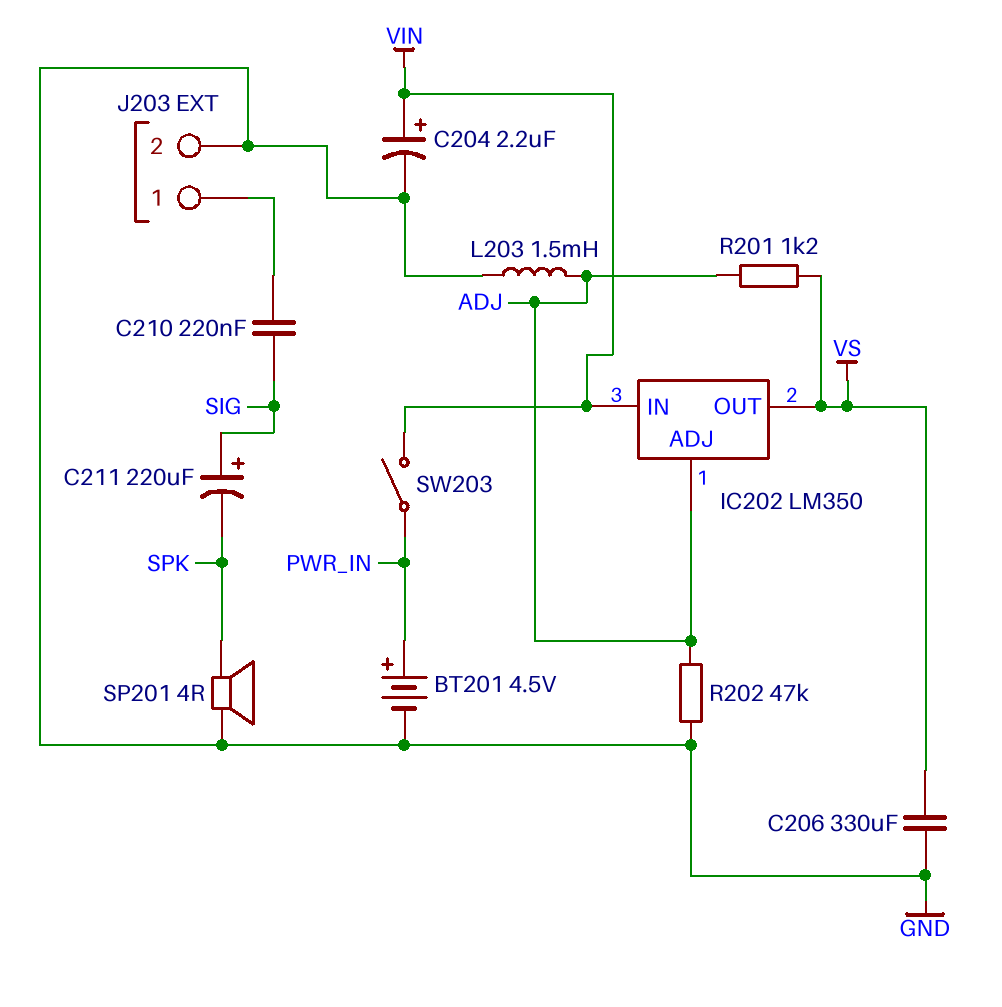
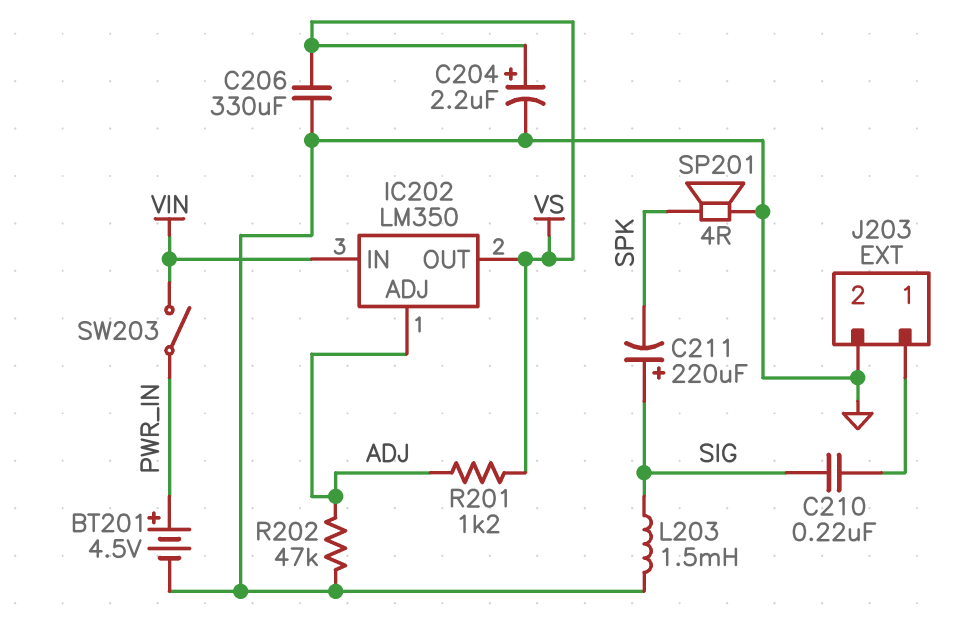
C204: 2.2uF (plus VIN, minus GND) -> 2.2uF (plus VS, minus GND)
L203: 1.5mH (ADJ, GND) -> 1.5mH (GND, SIG)

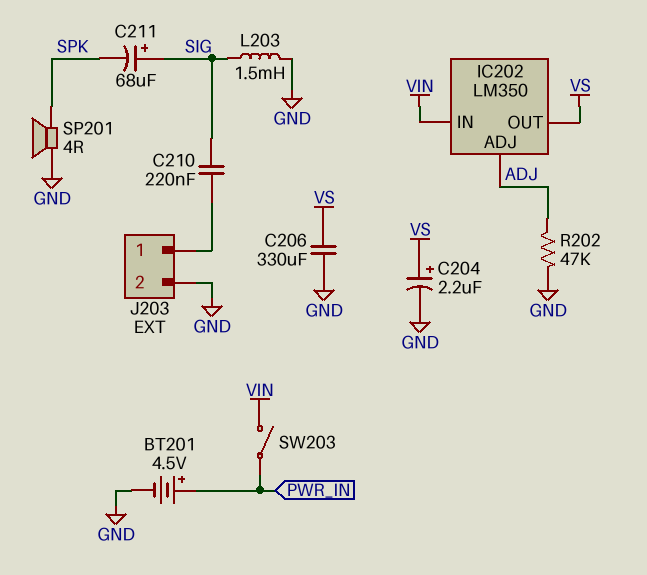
C211: 220uF (plus SIG, minus SPK) -> 68uF (plus SIG, minus SPK)
R201: 1.2k (ADJ, VS) -> none

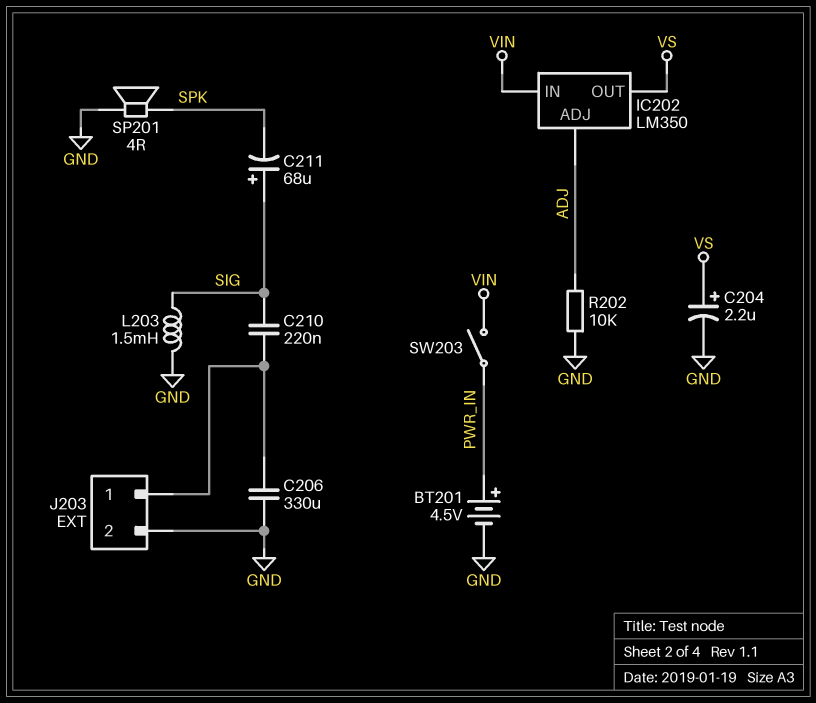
C206: 330uF (GND, VS) -> 330uF (GND, J203/1)
R202: 47k (ADJ, GND) -> 10k (ADJ, GND)

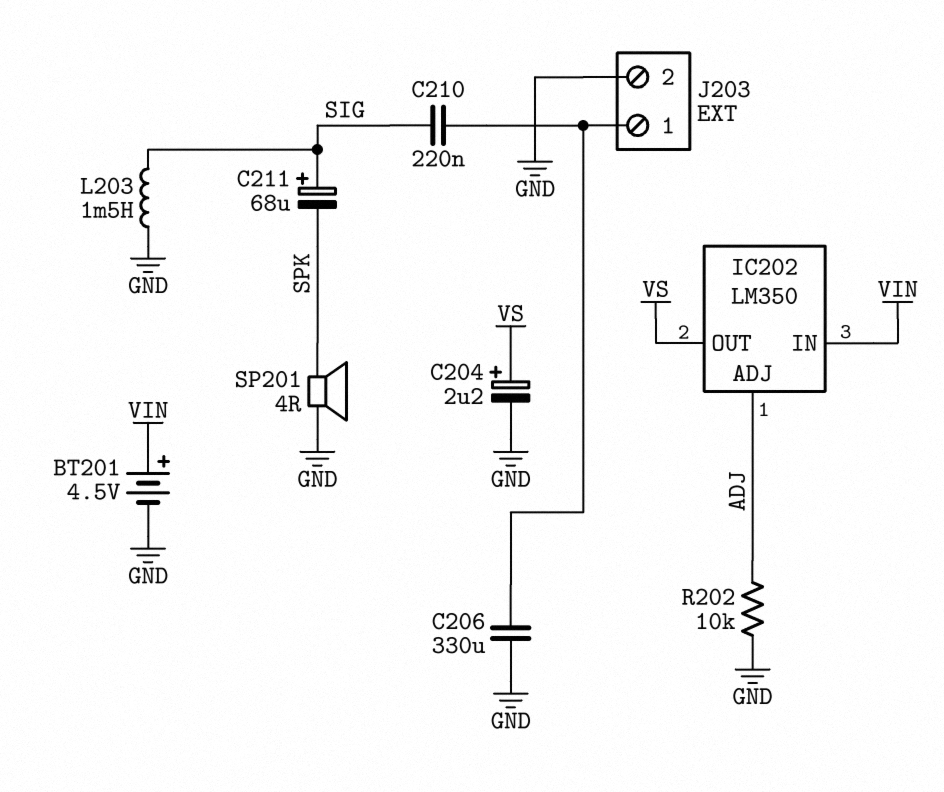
BT201: 4.5V (plus PWR_IN, minus GND) -> 4.5V (plus VIN, minus GND)
SW203: switch (PWR_IN, VIN) -> none

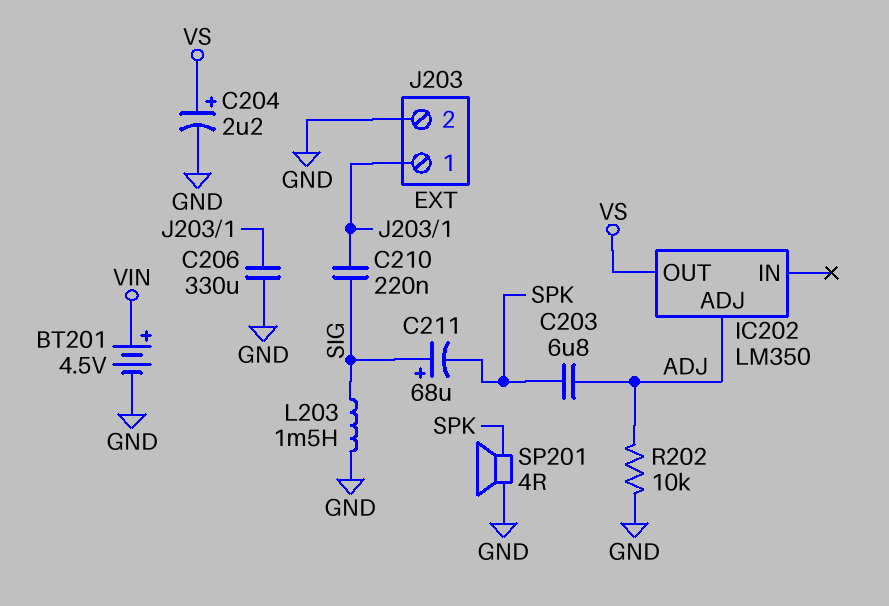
C203: none -> 6.8uF (ADJ, SPK)
IC202 pin IN: VIN -> none

